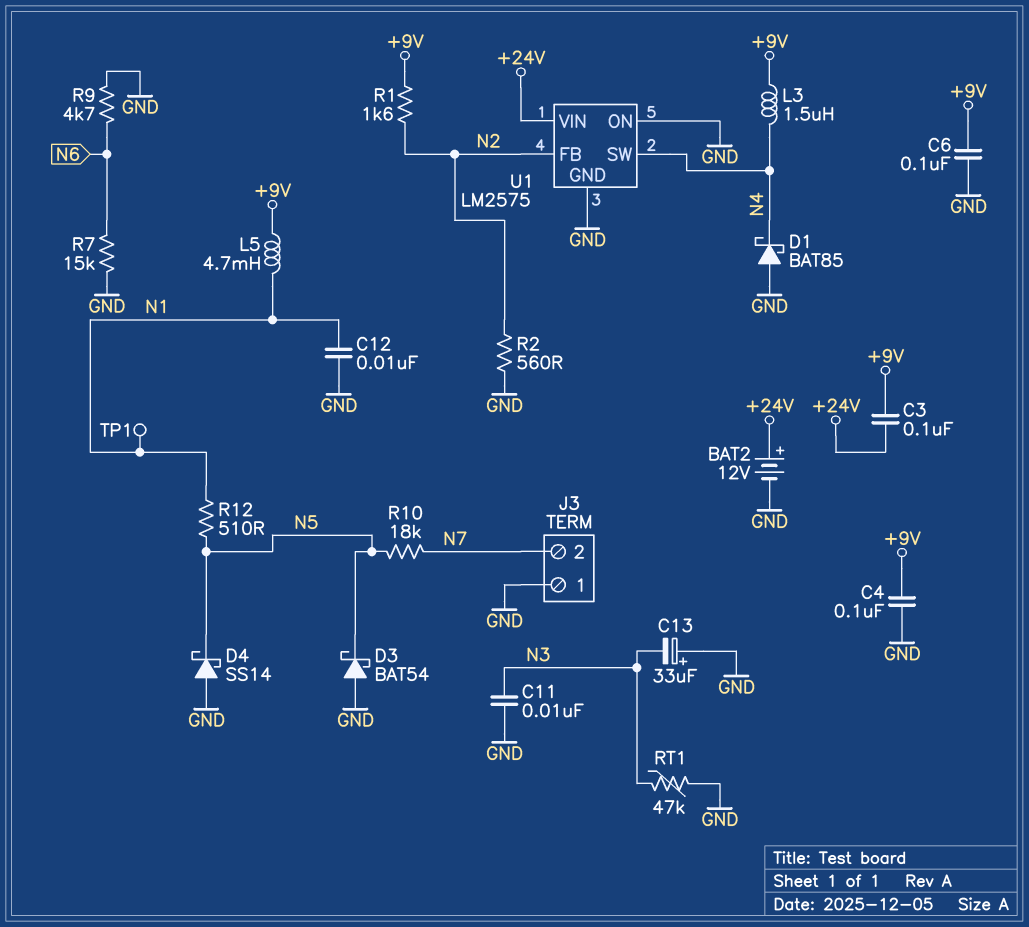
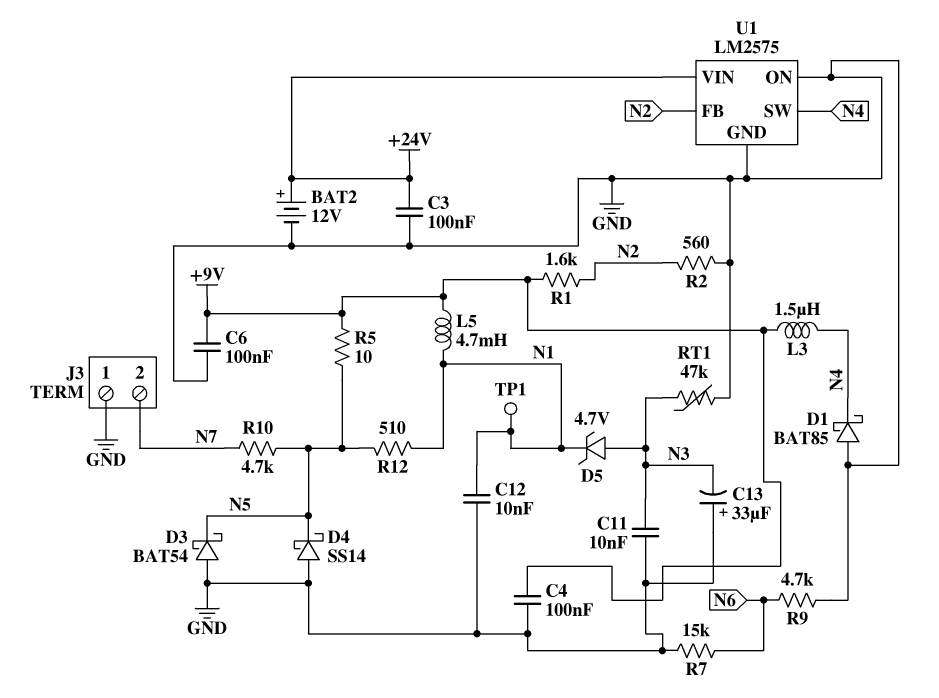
C3: 100nF (+9V, +24V) -> 100nF (+24V, GND)
D5: none -> zener 4.7V (A N3, K N1)
R5: none -> 10 (+9V, N5)
R10: 18k (N5, N7) -> 4.7k (N5, N7)

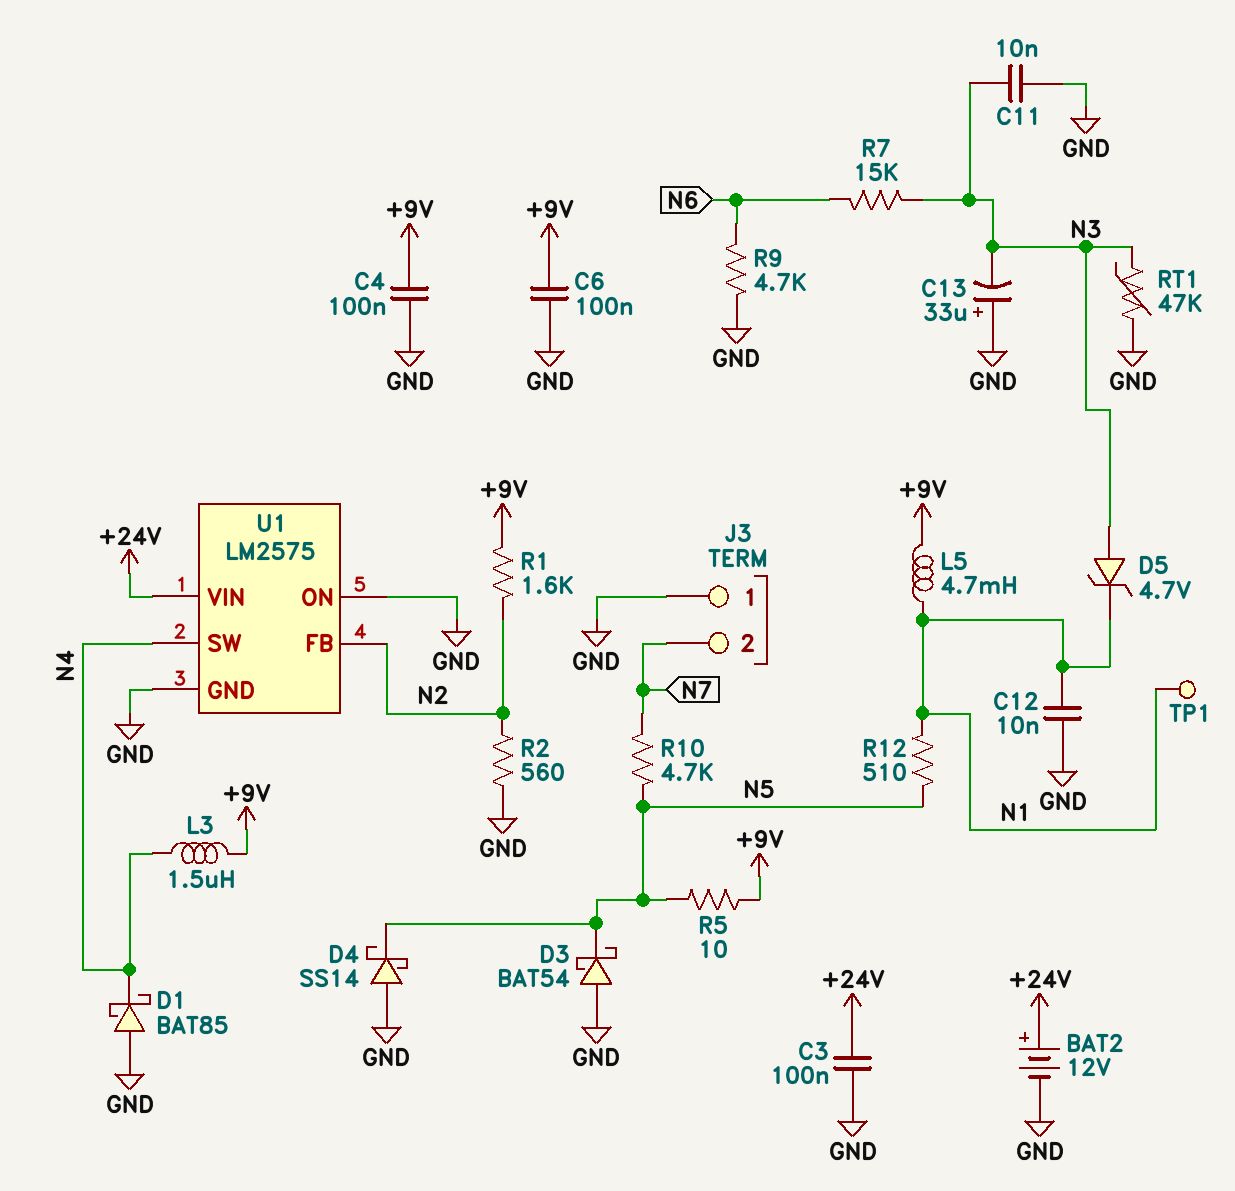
R7: 15k (GND, N6) -> 15k (N3, N6)

